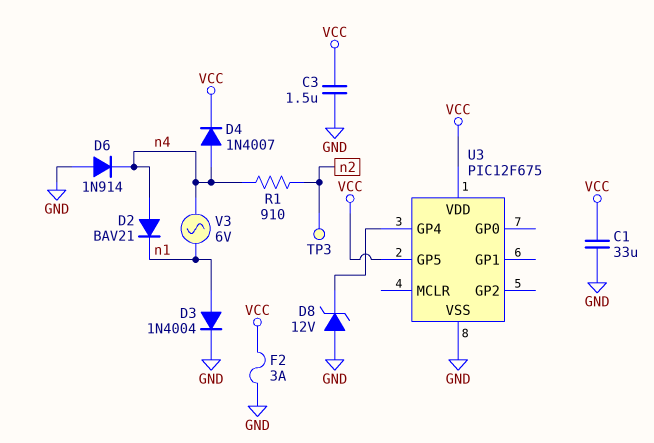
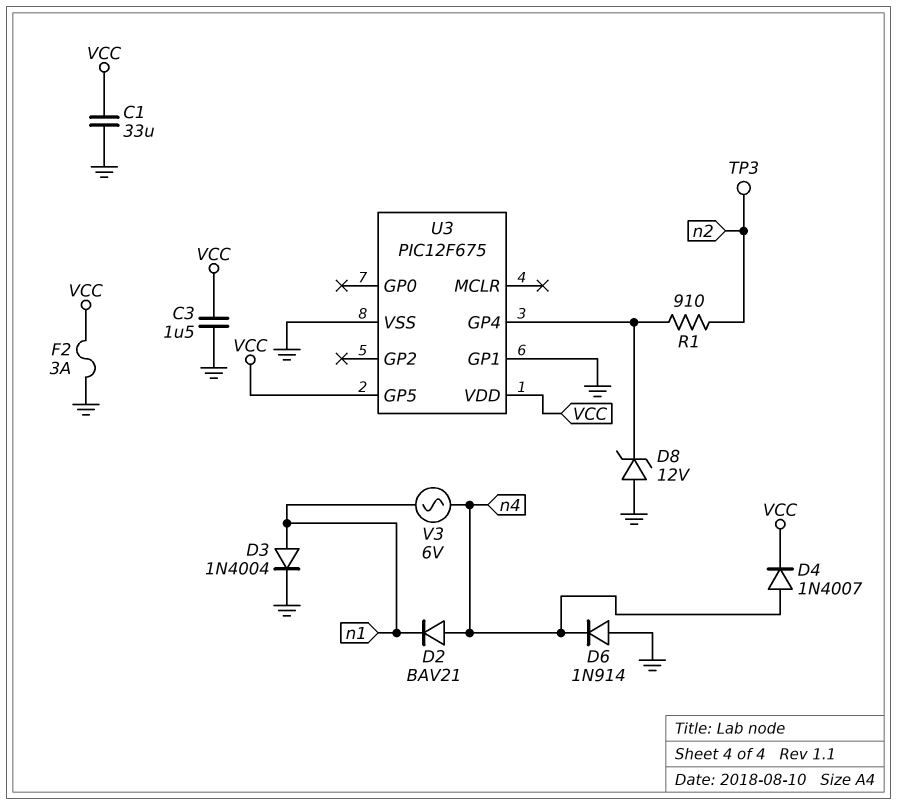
R1: 910 (n2, n4) -> 910 (U3/GP4, n2)
U3 pin GP1: none -> GND

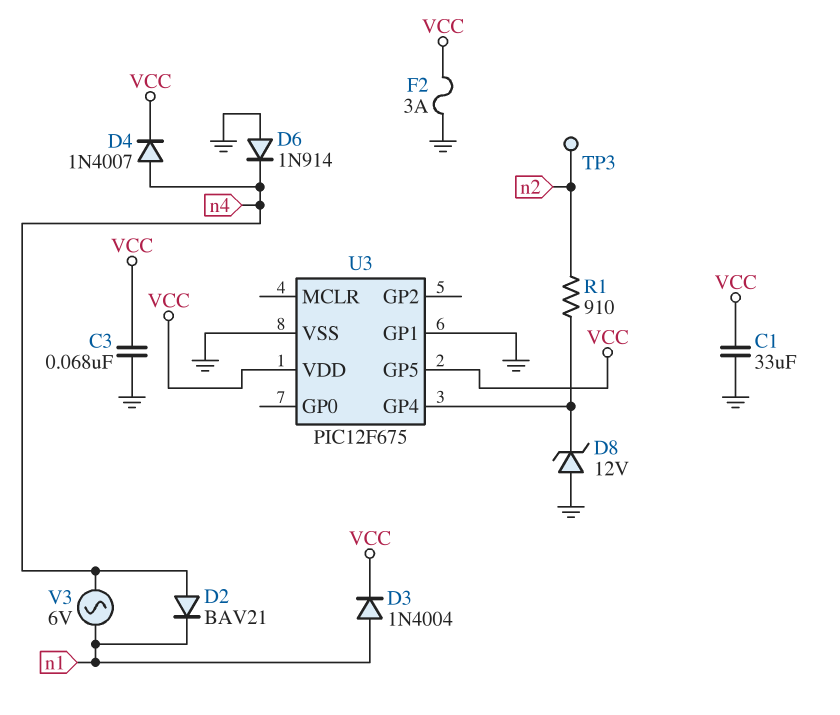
C3: 1.5uF (GND, VCC) -> 68nF (GND, VCC)
D3: diode 1N4004 (A n1, K GND) -> diode 1N4004 (A n1, K VCC)

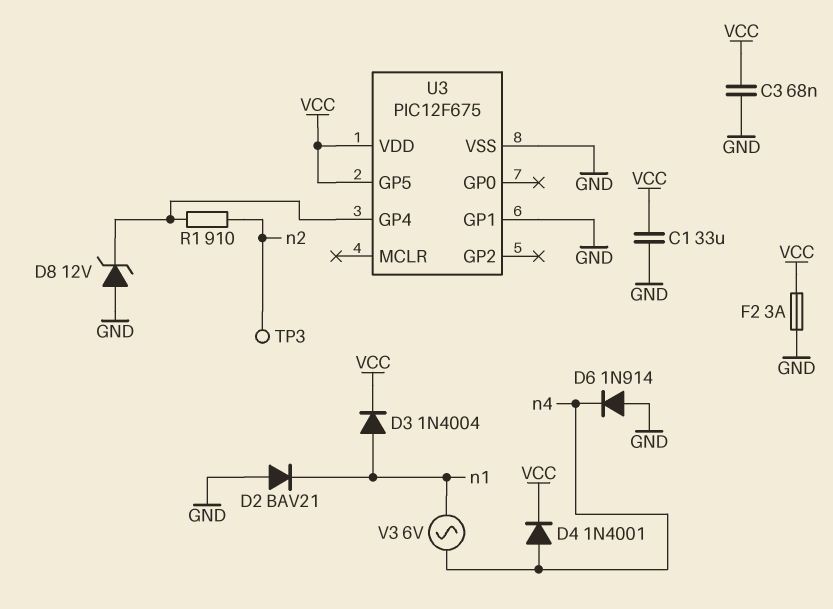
D2: diode BAV21 (A n4, K n1) -> diode BAV21 (A GND, K n1)
D4: diode 1N4007 (A n4, K VCC) -> diode 1N4001 (A n4, K VCC)

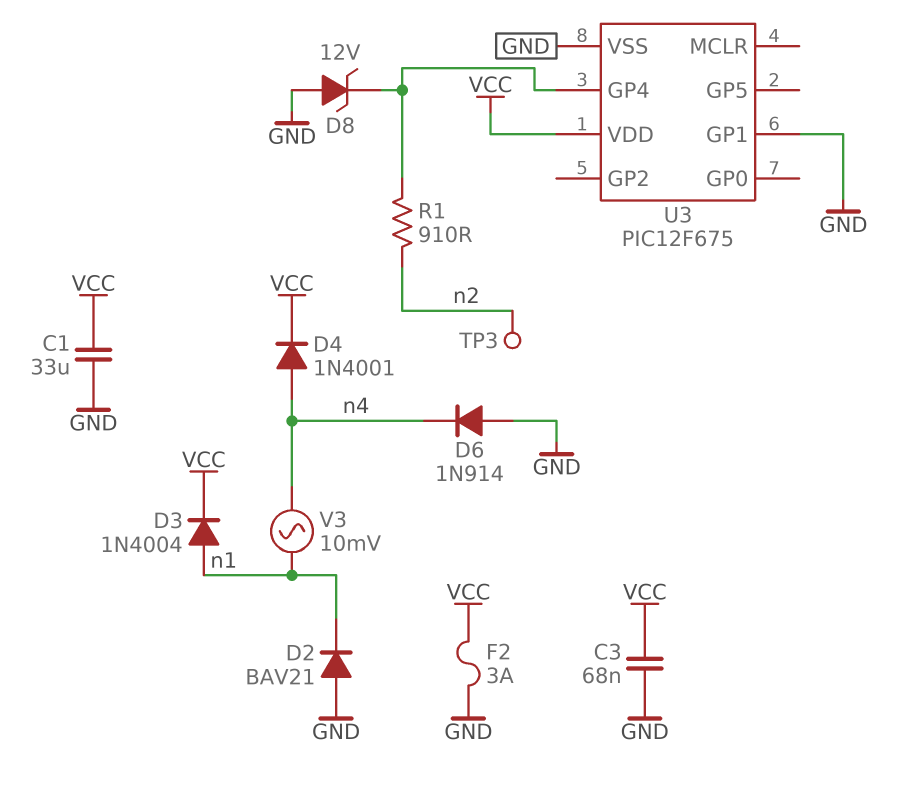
U3 pin GP5: VCC -> none
V3: AC 6V (n1, n4) -> AC 10mV (n1, n4)

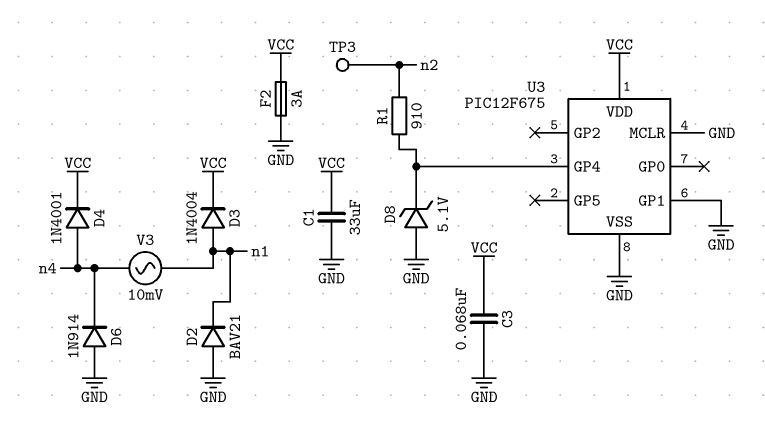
D8: zener 12V (A GND, K U3/GP4) -> zener 5.1V (A GND, K U3/GP4)
U3 pin MCLR: none -> GND

